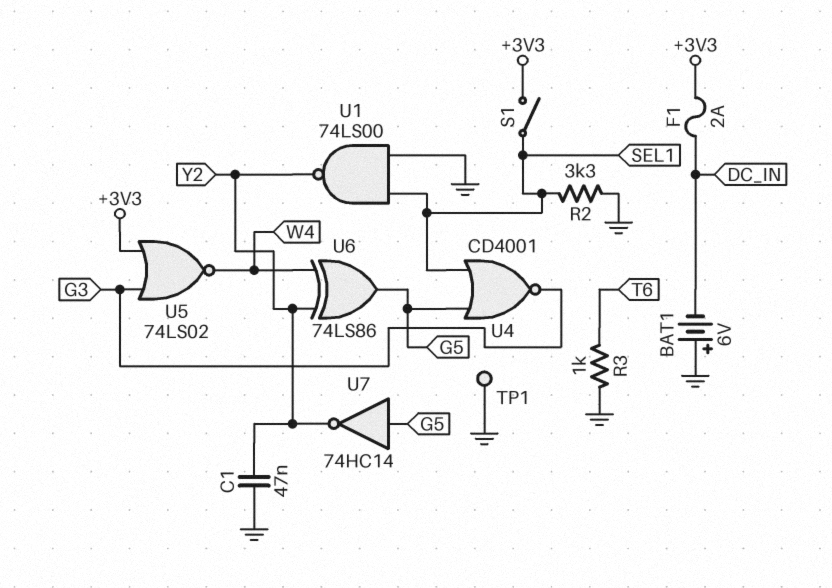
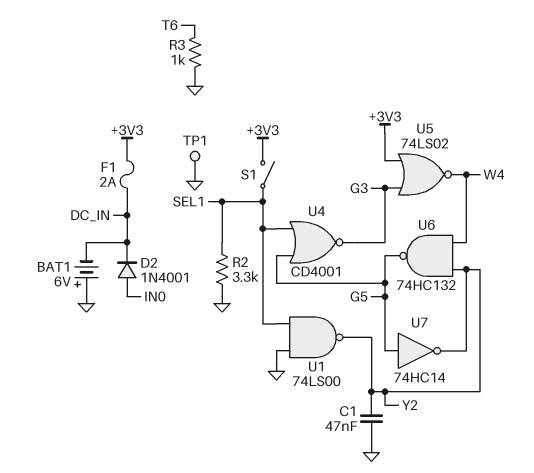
D2: none -> diode 1N4001 (A IN0, K DC_IN)
U6: XOR 74LS86 (in W4, in Y2, out G5) -> NAND 74HC132 (in W4, in Y2, out G5)

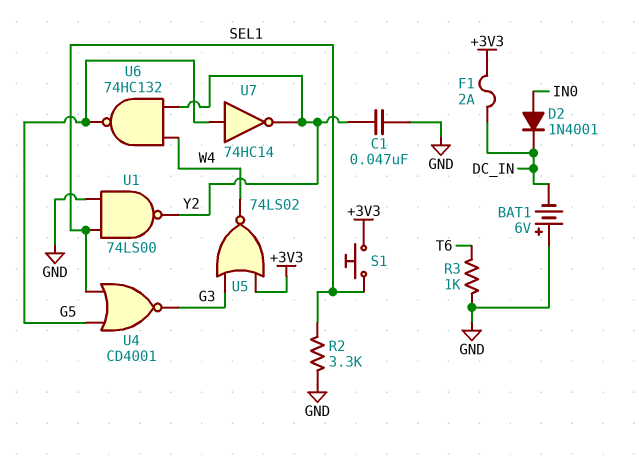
S1: switch (+3V3, SEL1) -> button (+3V3, SEL1)
TP1: test point (GND) -> none

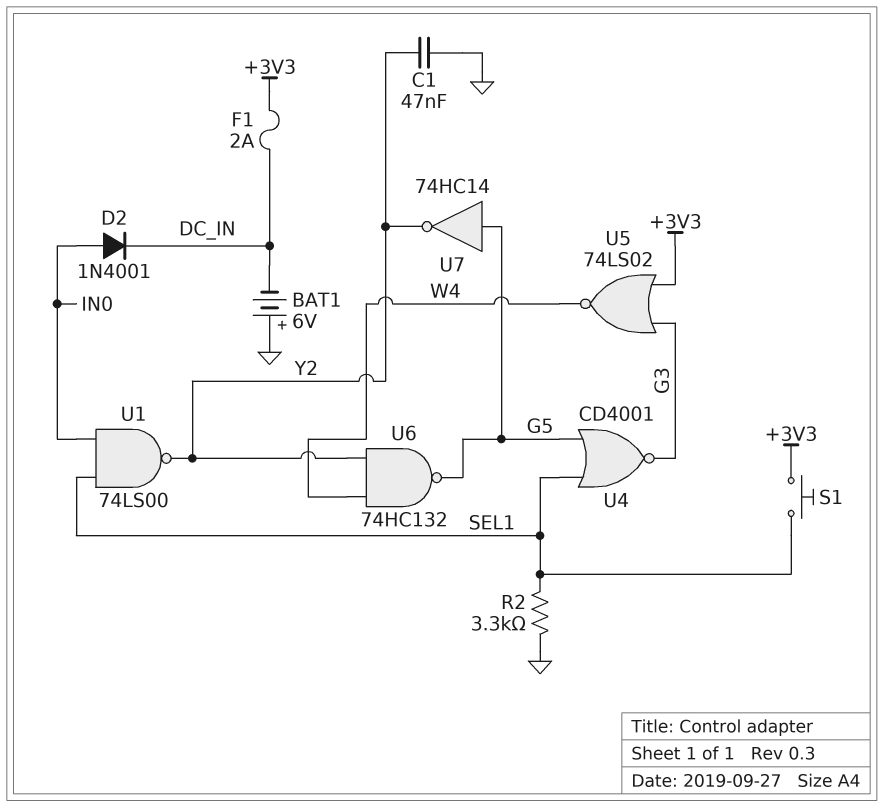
R3: 1k (GND, T6) -> none
U1: NAND 74LS00 (in GND, in SEL1, out Y2) -> NAND 74LS00 (in IN0, in SEL1, out Y2)

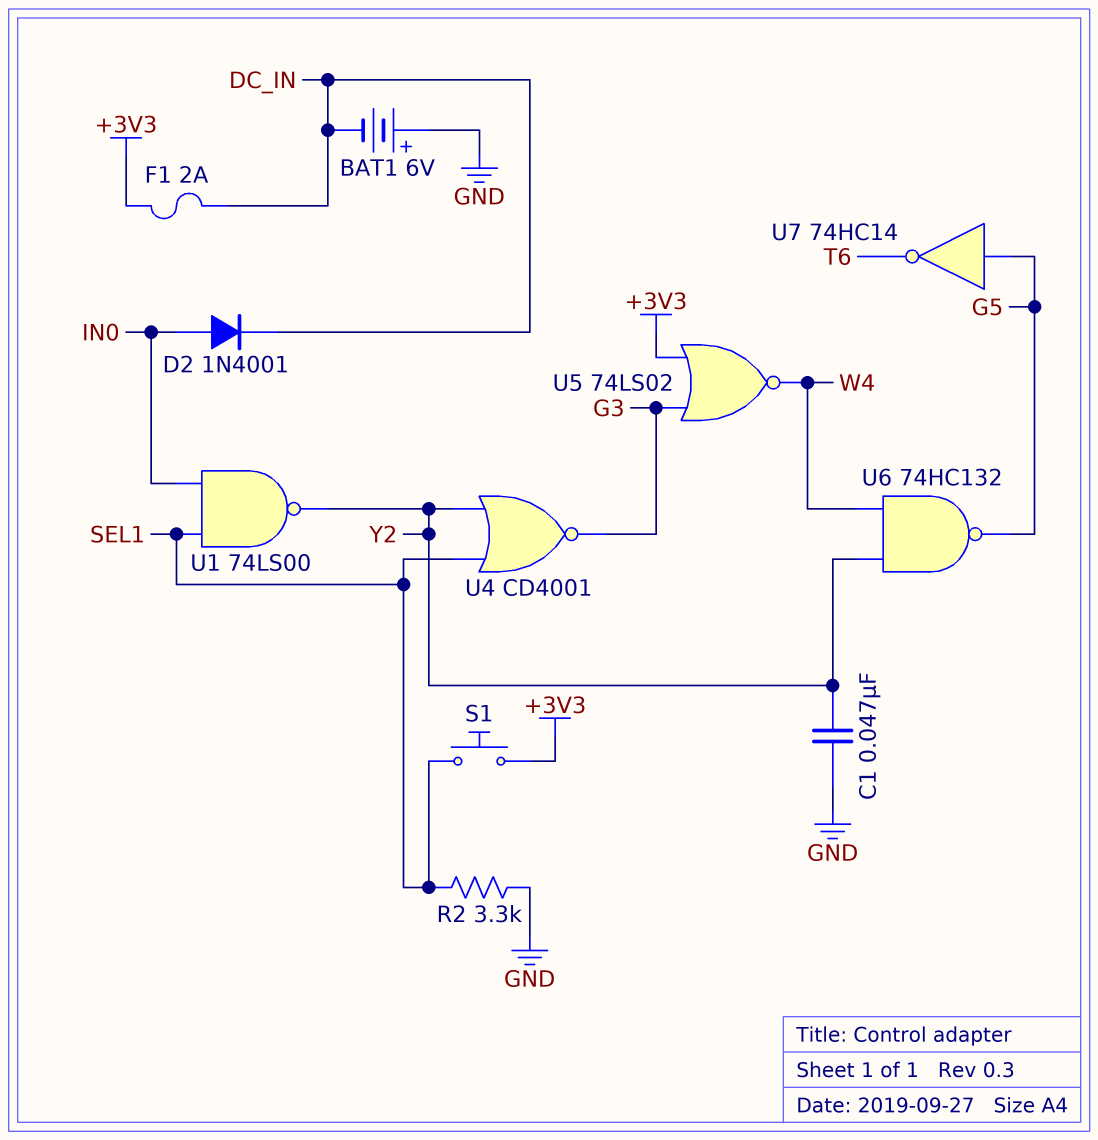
U4: NOR CD4001 (in G5, in SEL1, out G3) -> NOR CD4001 (in SEL1, in Y2, out G3)
U7: NOT 74HC14 (in G5, out Y2) -> NOT 74HC14 (in G5, out T6)

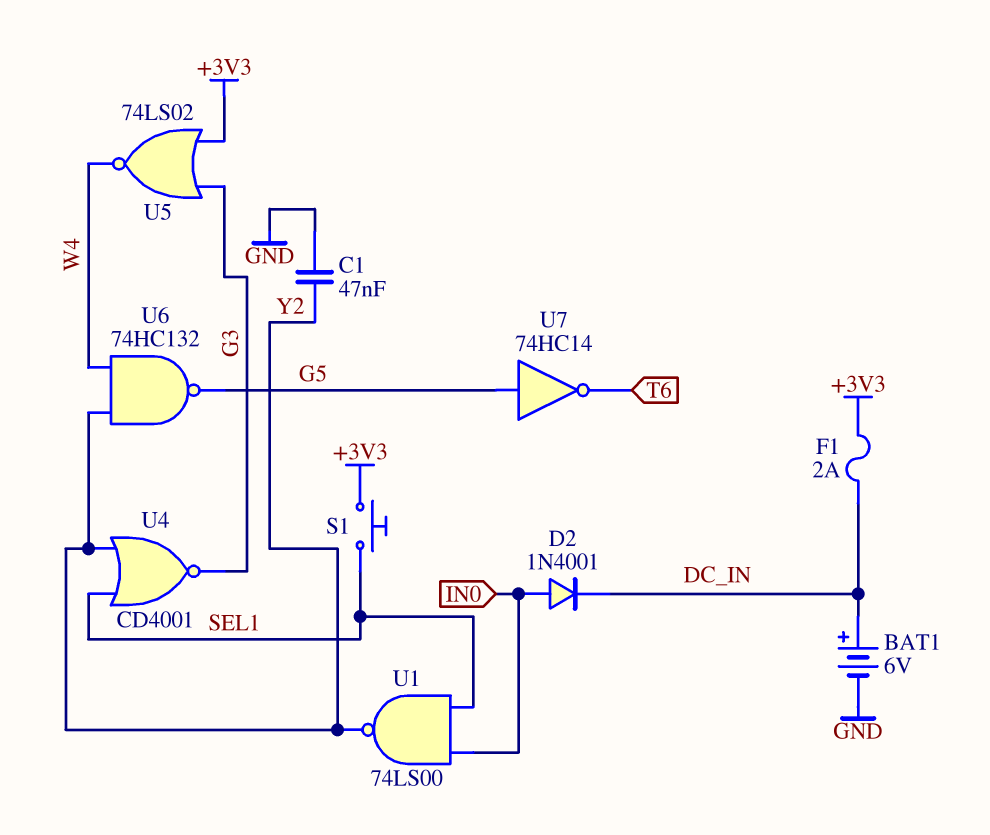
BAT1: 6V (plus GND, minus DC_IN) -> 6V (plus DC_IN, minus GND)
R2: 3.3k (GND, SEL1) -> none

